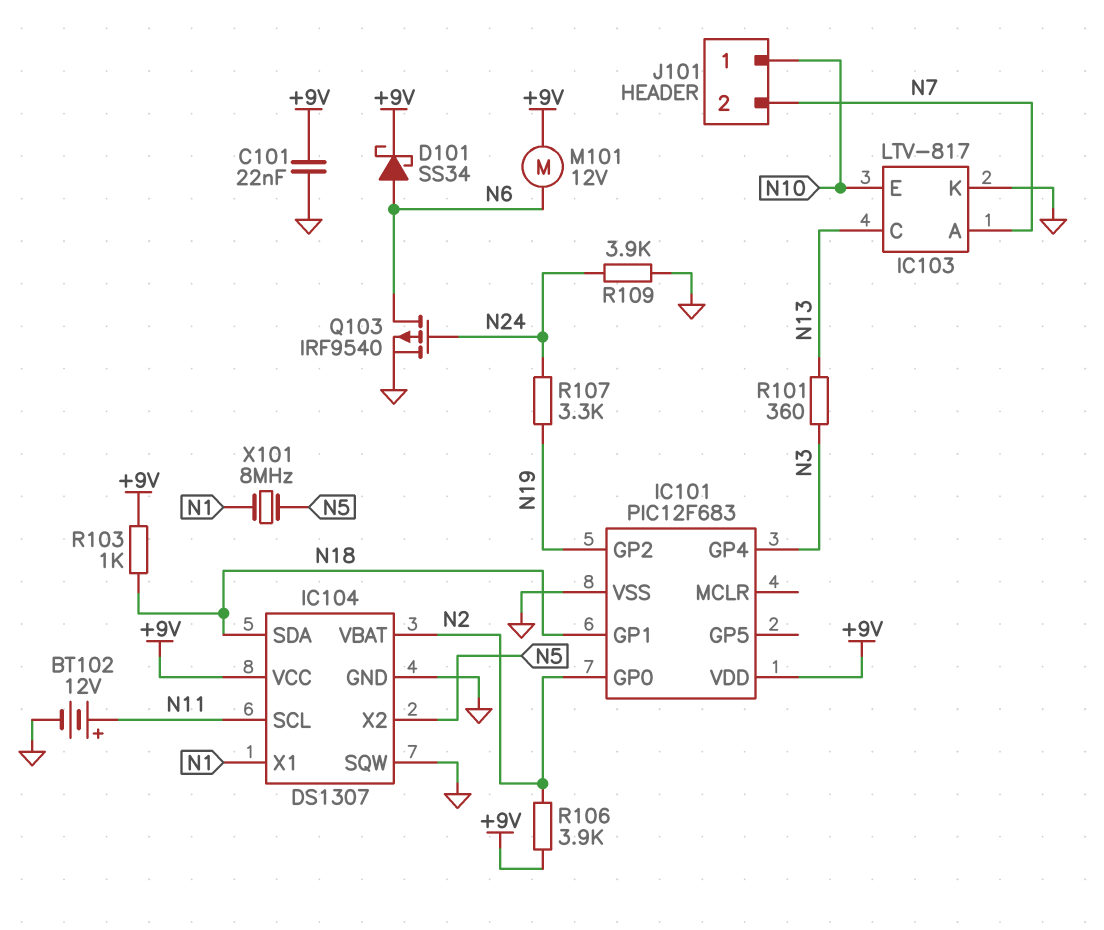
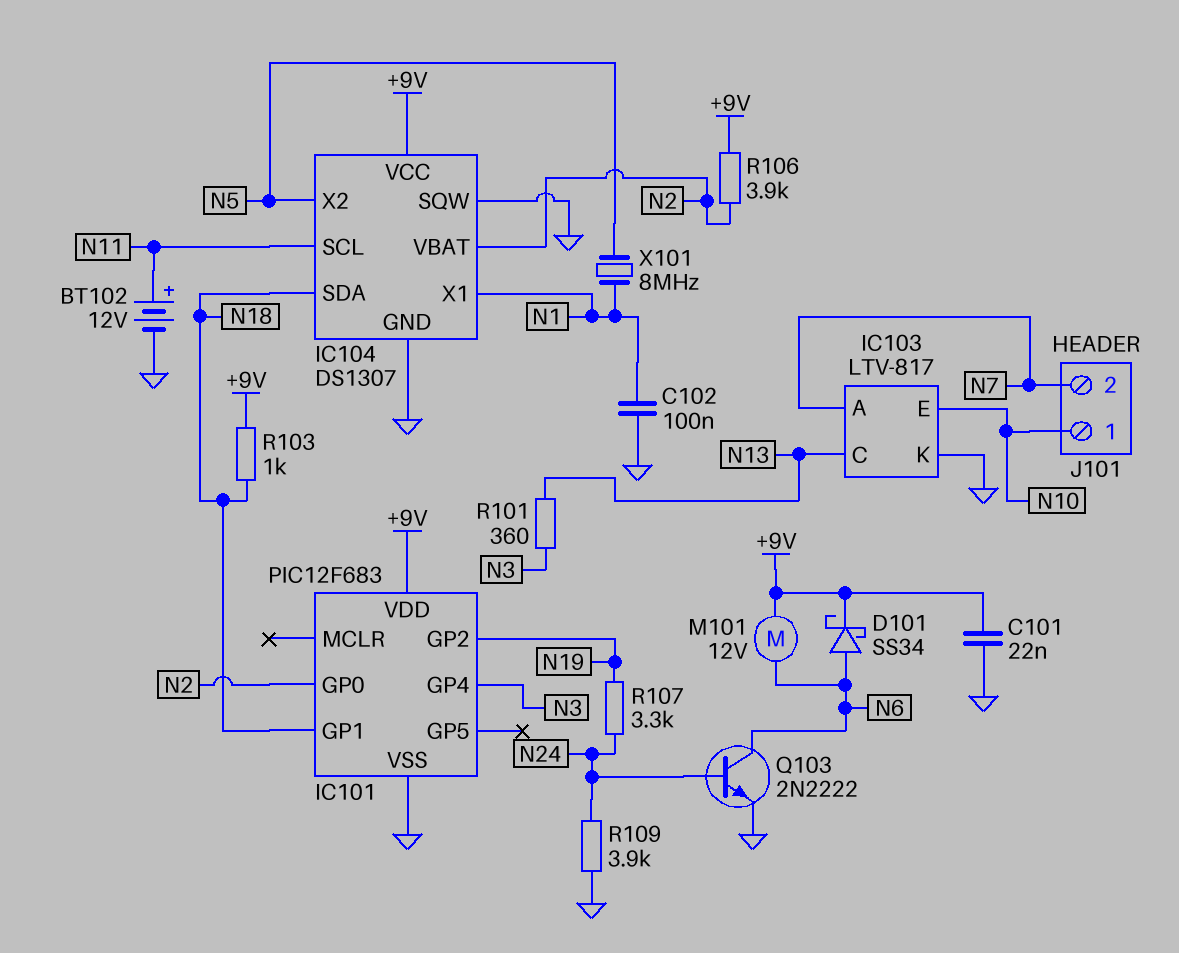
C102: none -> 100nF (GND, N1)
Q103: PMOS IRF9540 (G N24, D N6, S GND) -> NPN 2N2222 (B N24, C N6, E GND)

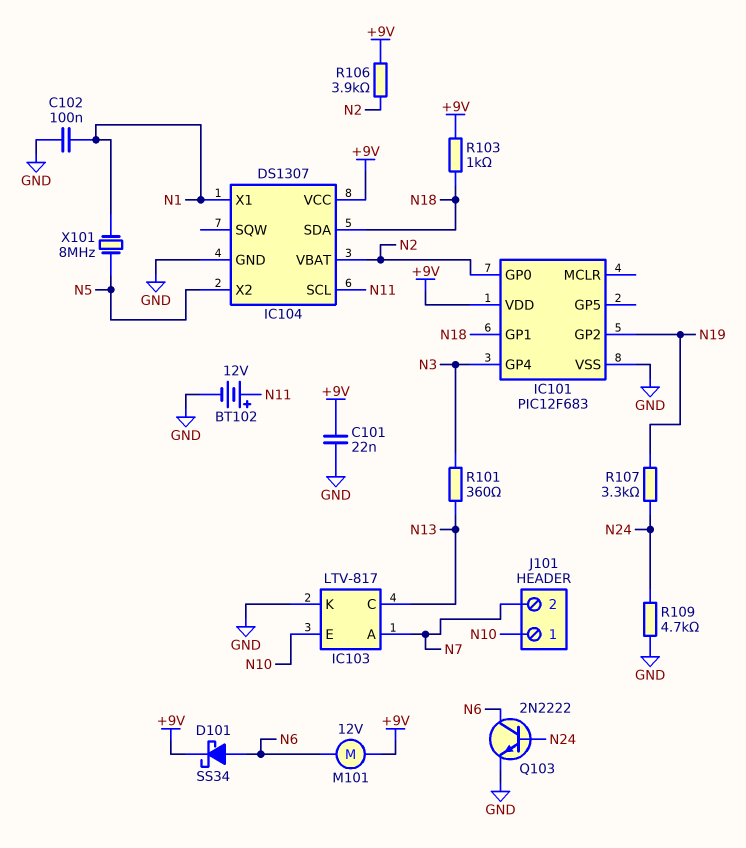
IC104 pin SQW: GND -> none
R109: 3.9k (GND, N24) -> 4.7k (GND, N24)

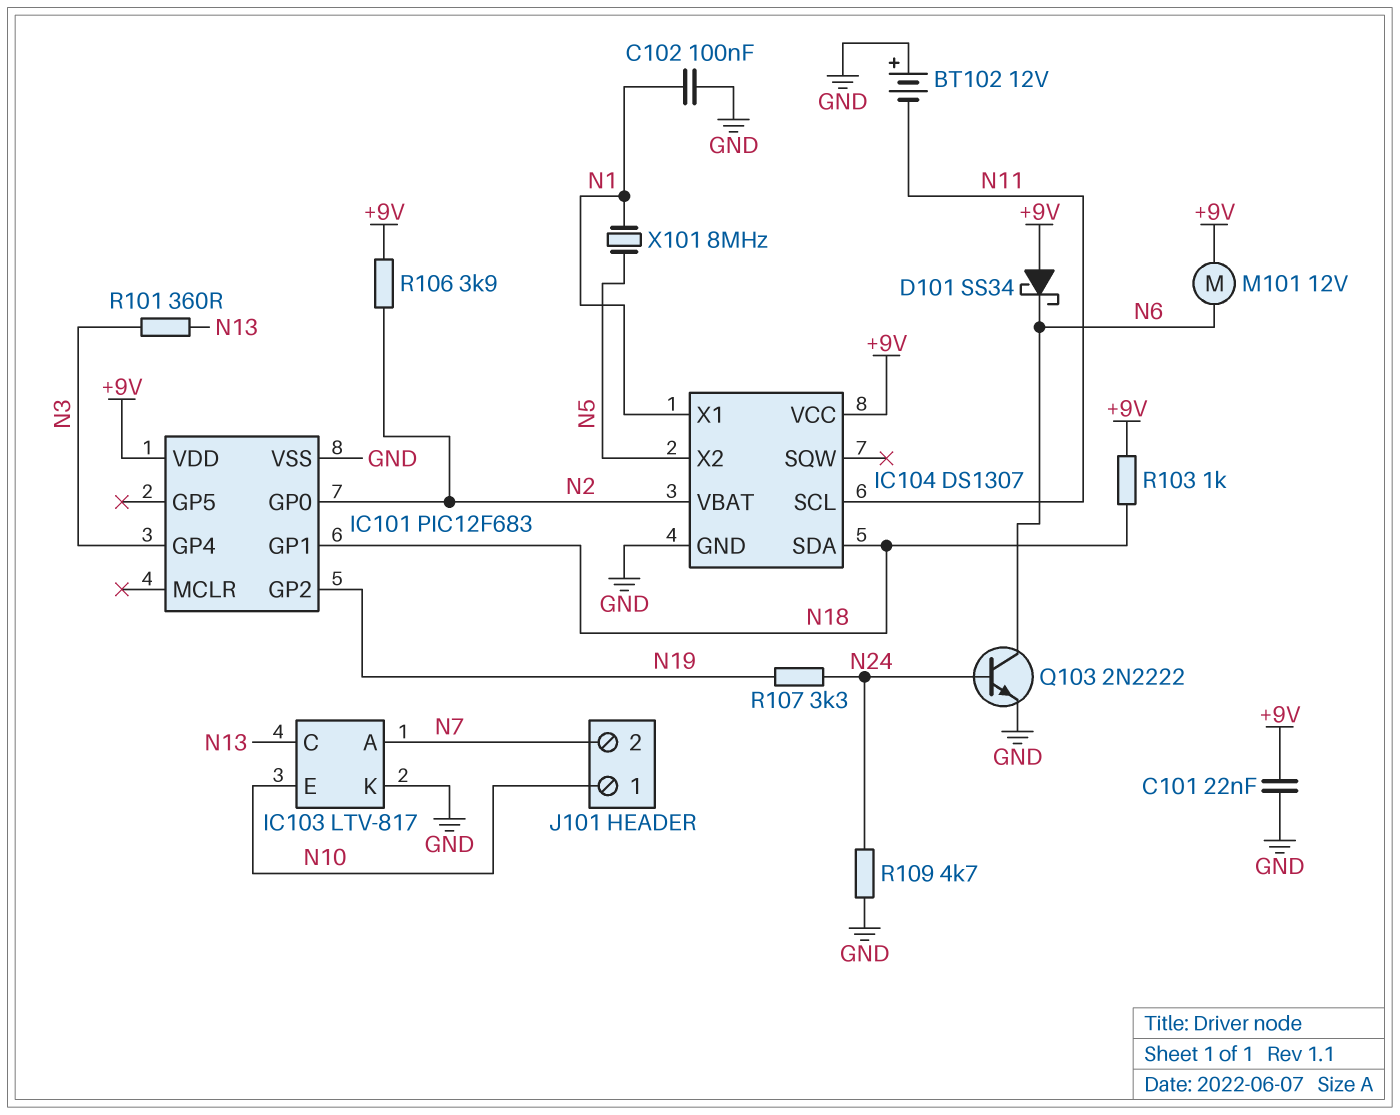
BT102: 12V (plus N11, minus GND) -> 12V (plus GND, minus N11)
D101: schottky SS34 (A N6, K +9V) -> schottky SS34 (A +9V, K N6)

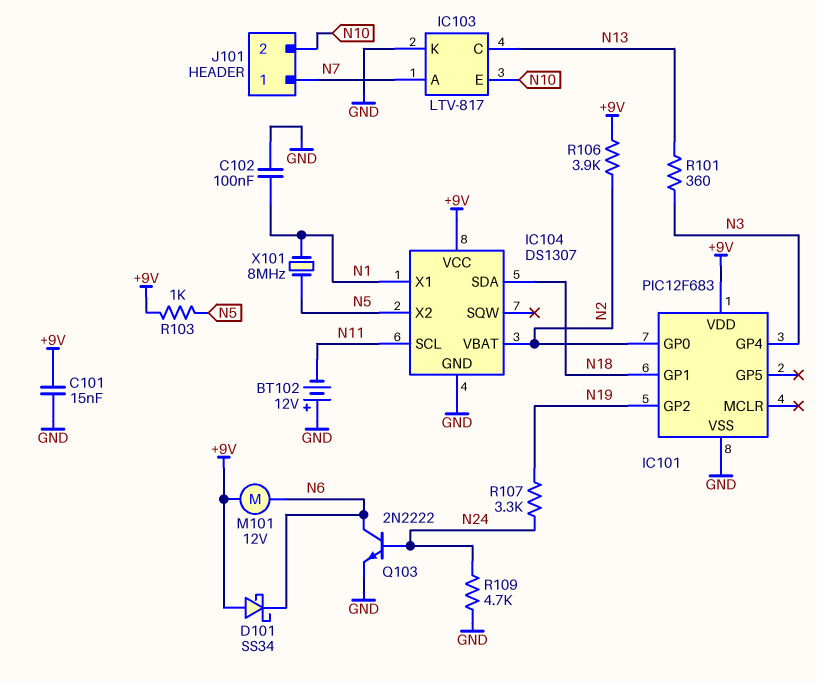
C101: 22nF (+9V, GND) -> 15nF (+9V, GND)
J101 pin 1: N10 -> N7
J101 pin 2: N7 -> N10
R103: 1k (+9V, N18) -> 1k (+9V, N5)

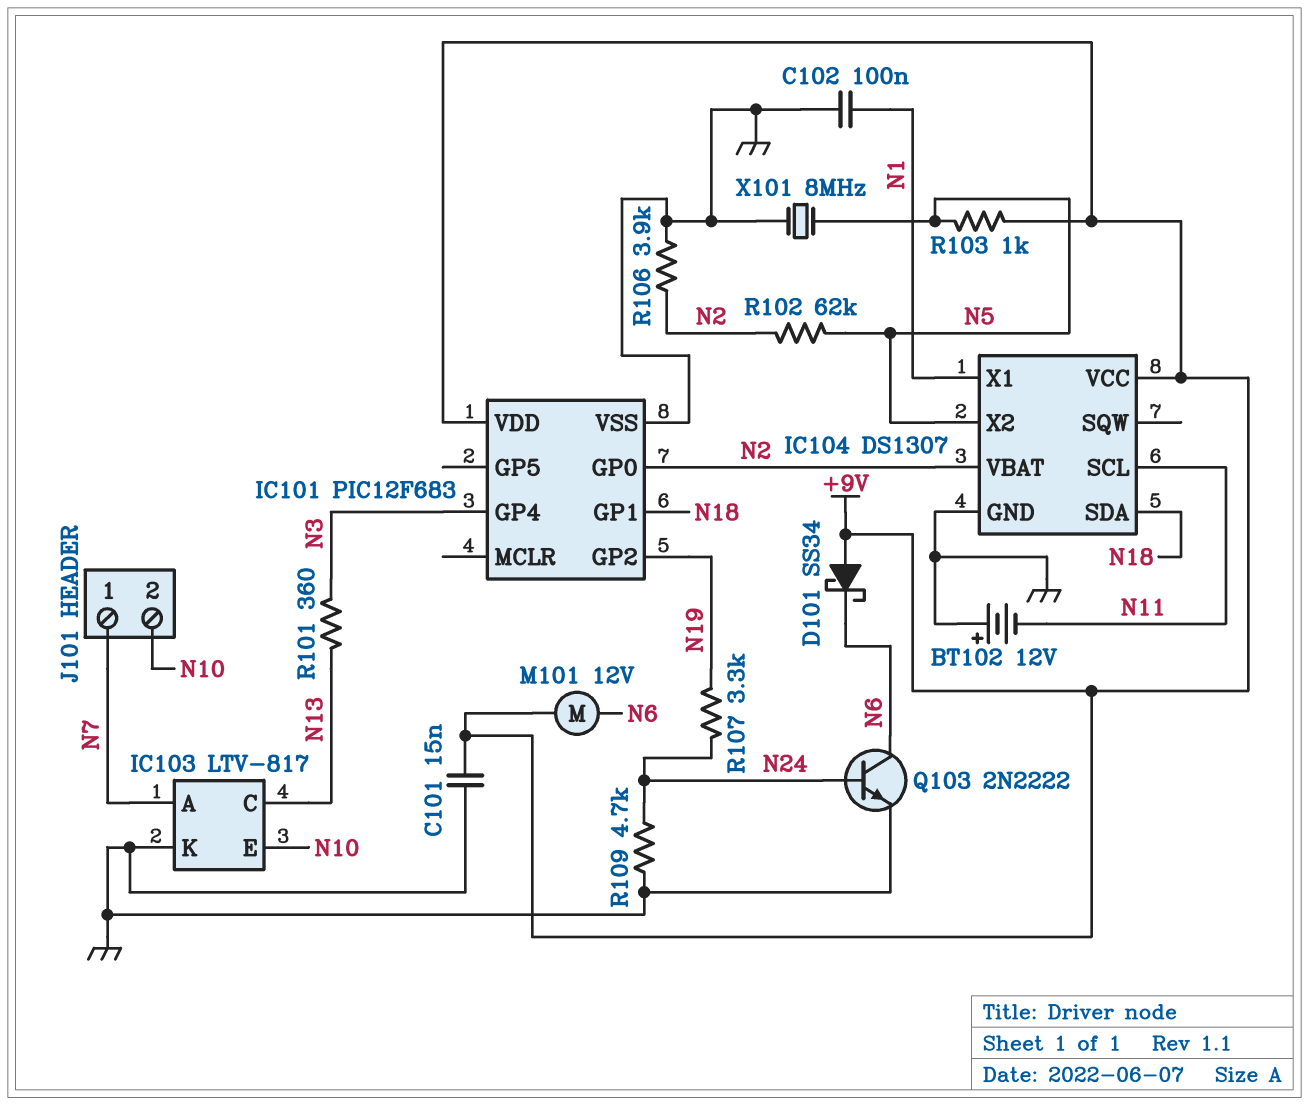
R102: none -> 62k (N2, N5)
R106: 3.9k (+9V, N2) -> 3.9k (GND, N2)
X101: 8MHz (N1, N5) -> 8MHz (GND, N5)

